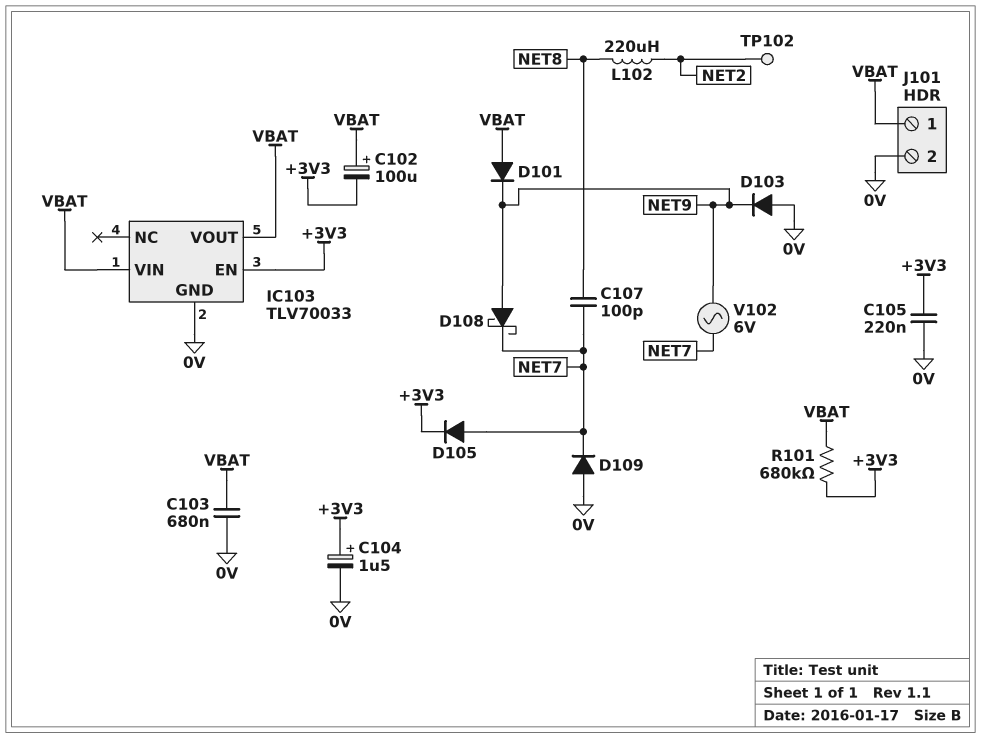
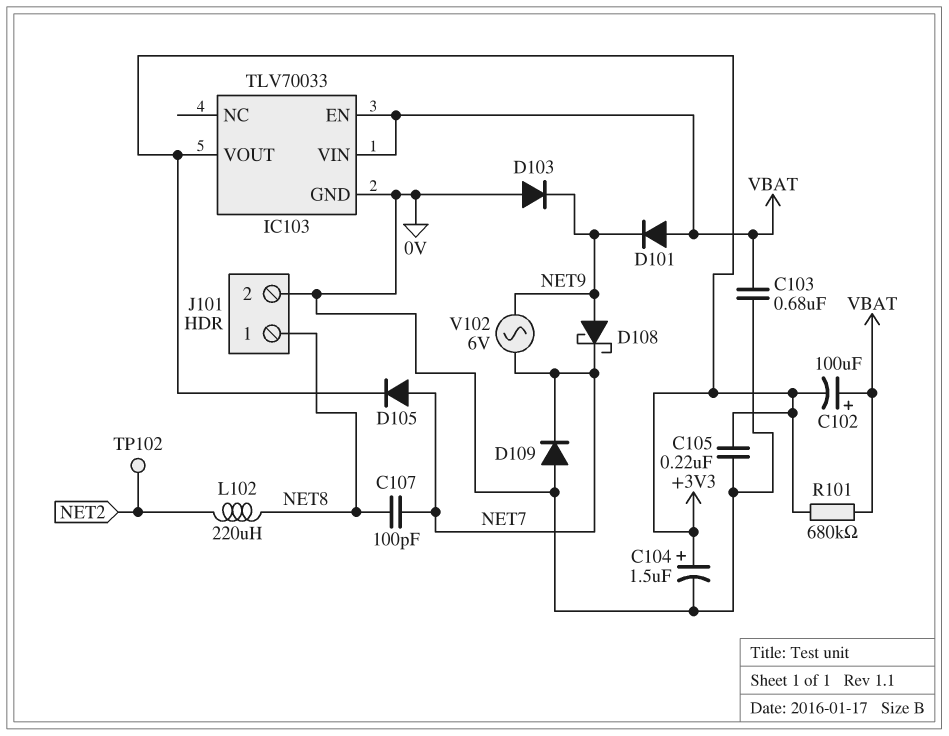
IC103 pin EN: +3V3 -> VBAT
IC103 pin VOUT: VBAT -> +3V3
J101 pin 1: VBAT -> NET8

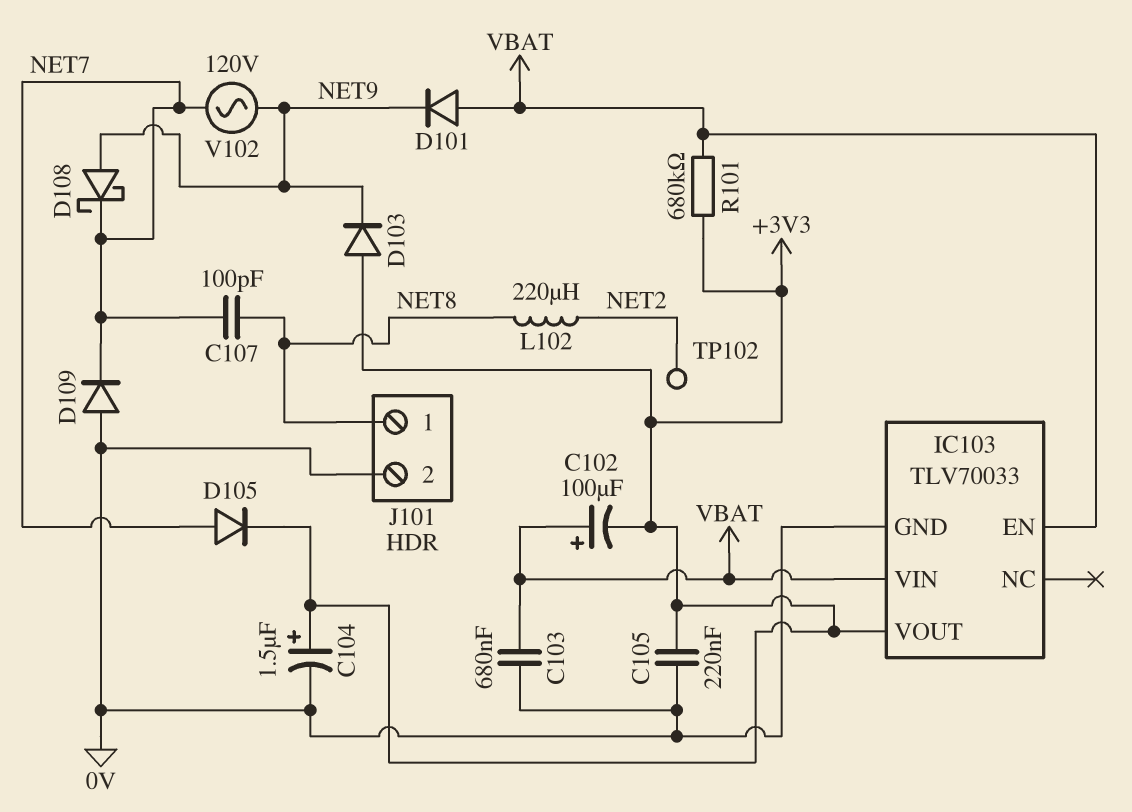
D103: diode (A 0V, K NET9) -> diode (A +3V3, K NET9)
V102: AC 6V (NET7, NET9) -> AC 120V (NET7, NET9)

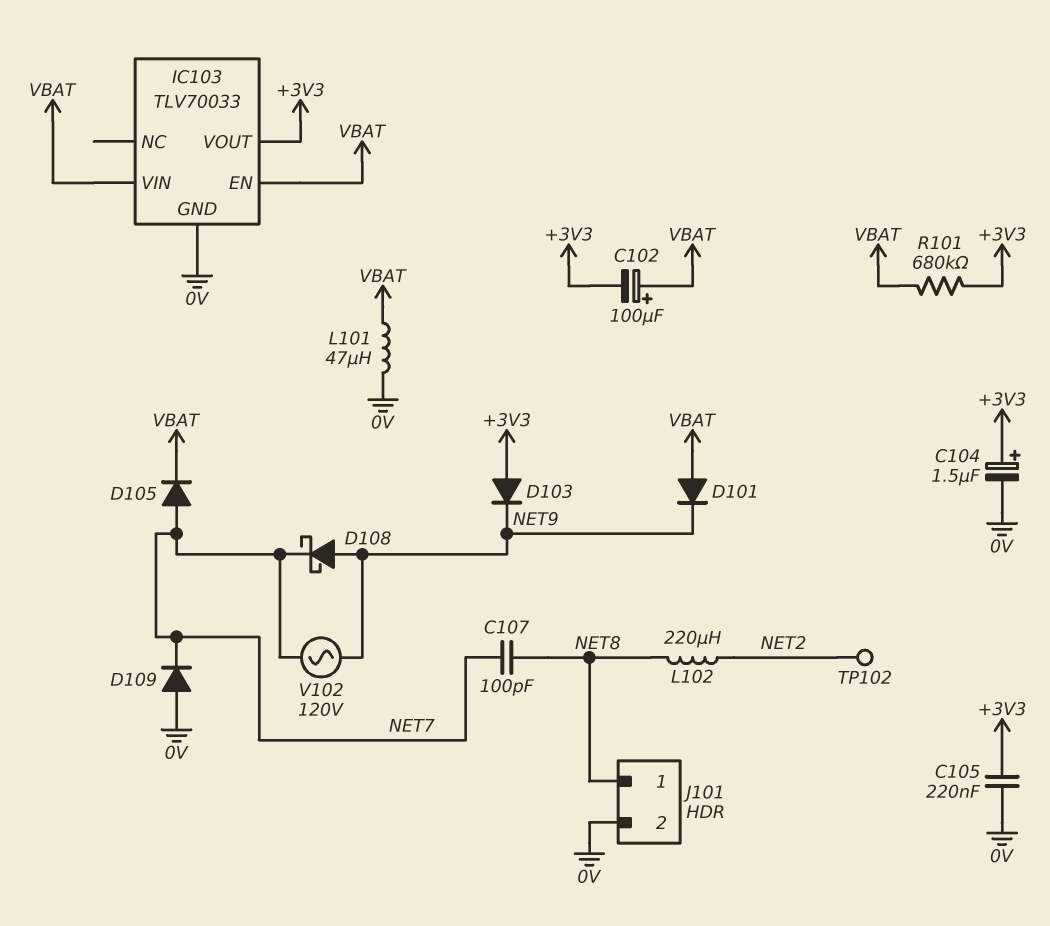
C103: 680nF (0V, VBAT) -> none
D105: diode (A NET7, K +3V3) -> diode (A NET7, K VBAT)
L101: none -> 47uH (0V, VBAT)

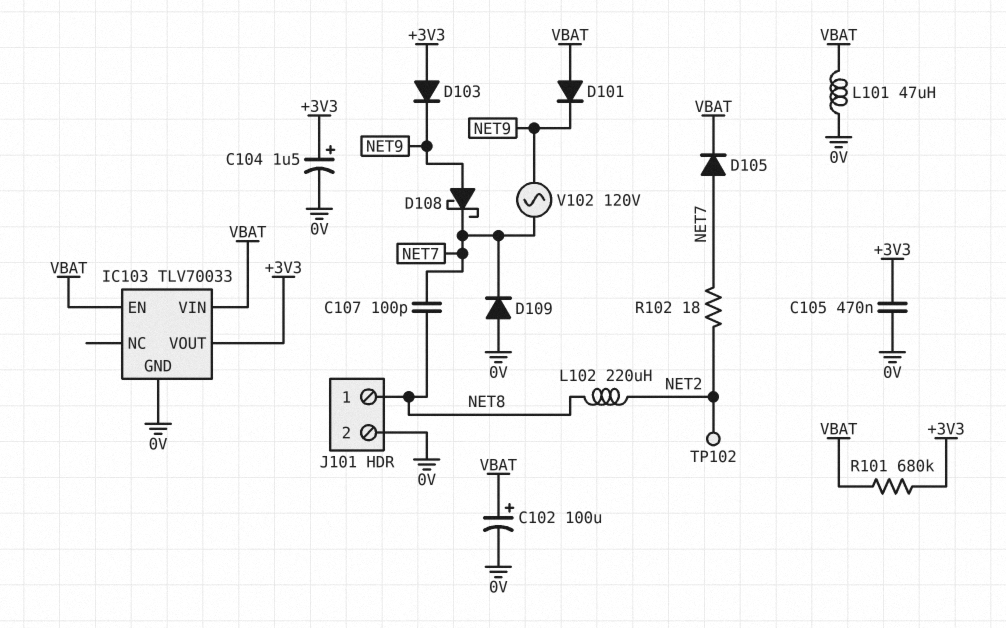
C102: 100uF (plus VBAT, minus +3V3) -> 100uF (plus VBAT, minus 0V)
C105: 220nF (+3V3, 0V) -> 470nF (+3V3, 0V)
R102: none -> 18 (NET2, NET7)

